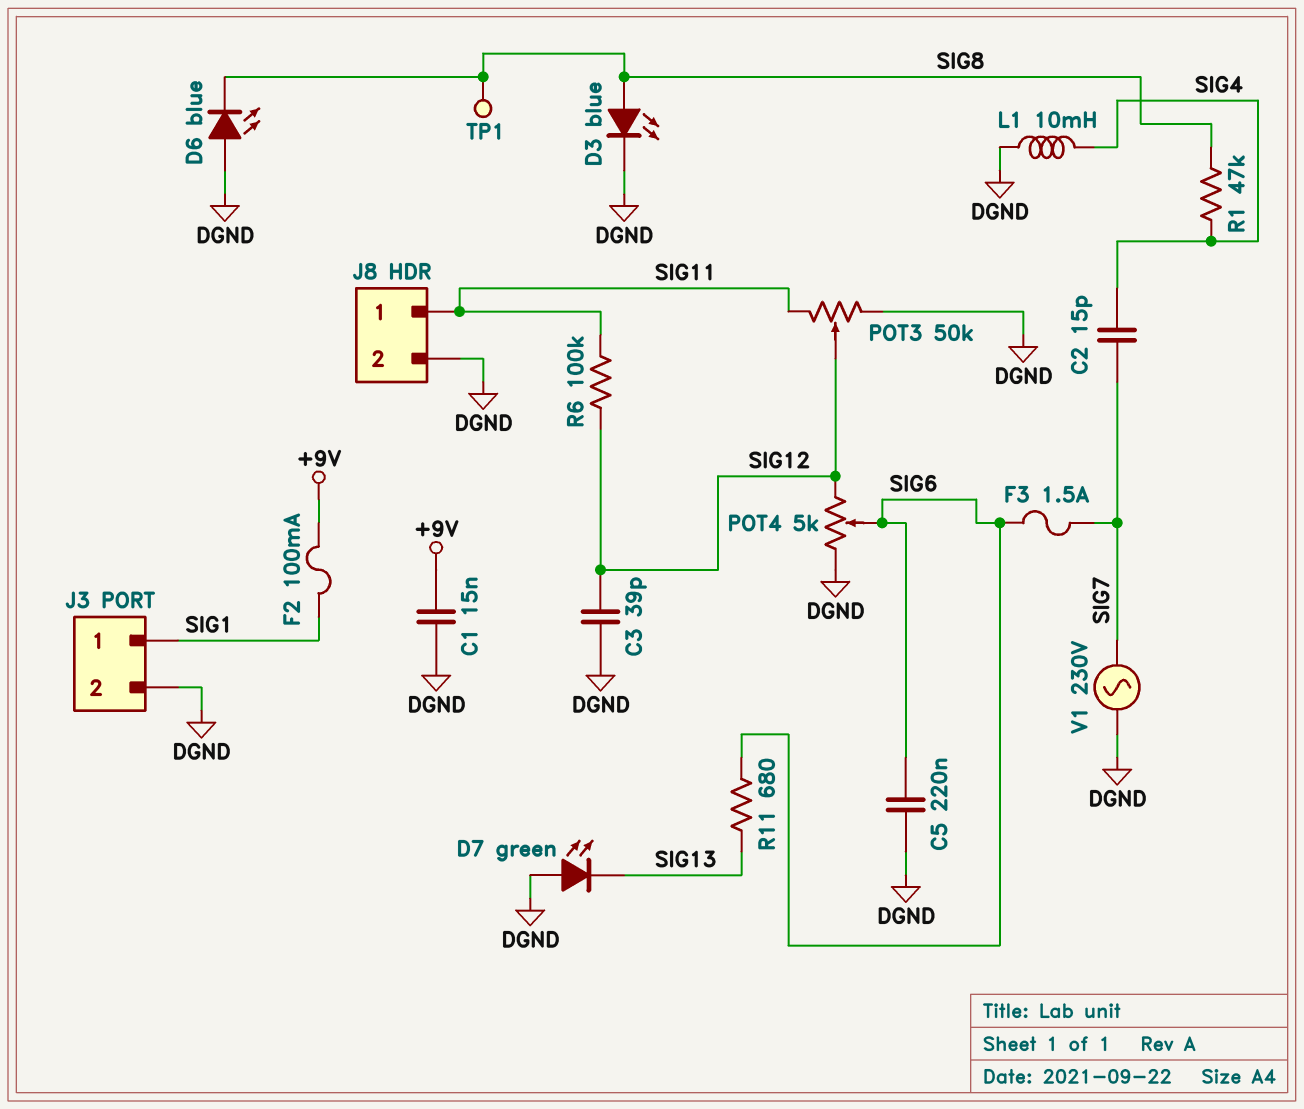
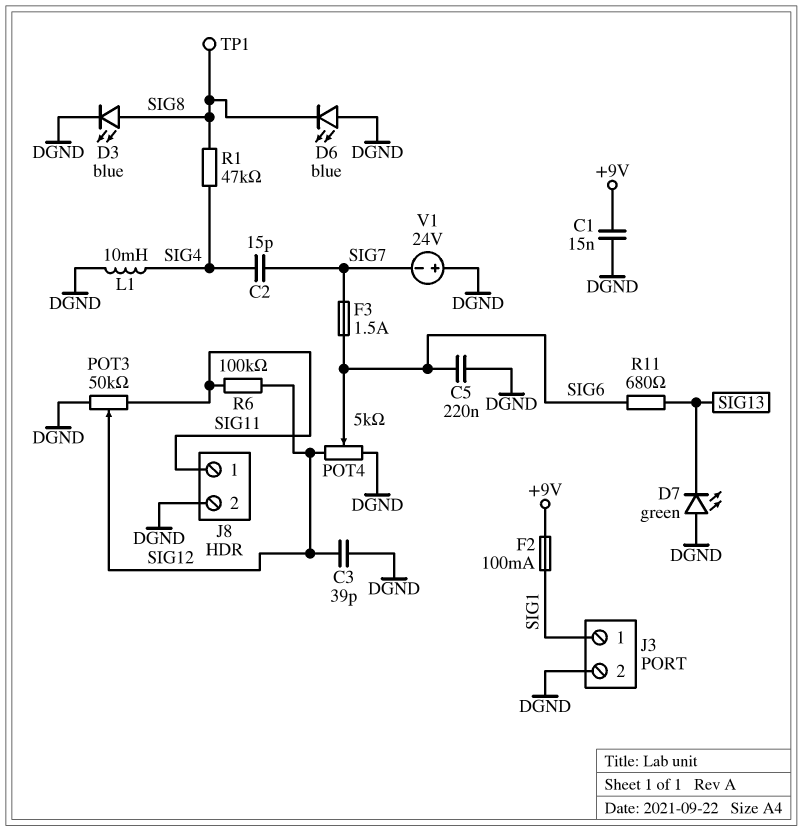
V1: AC 230V (DGND, SIG7) -> 24V (plus DGND, minus SIG7)

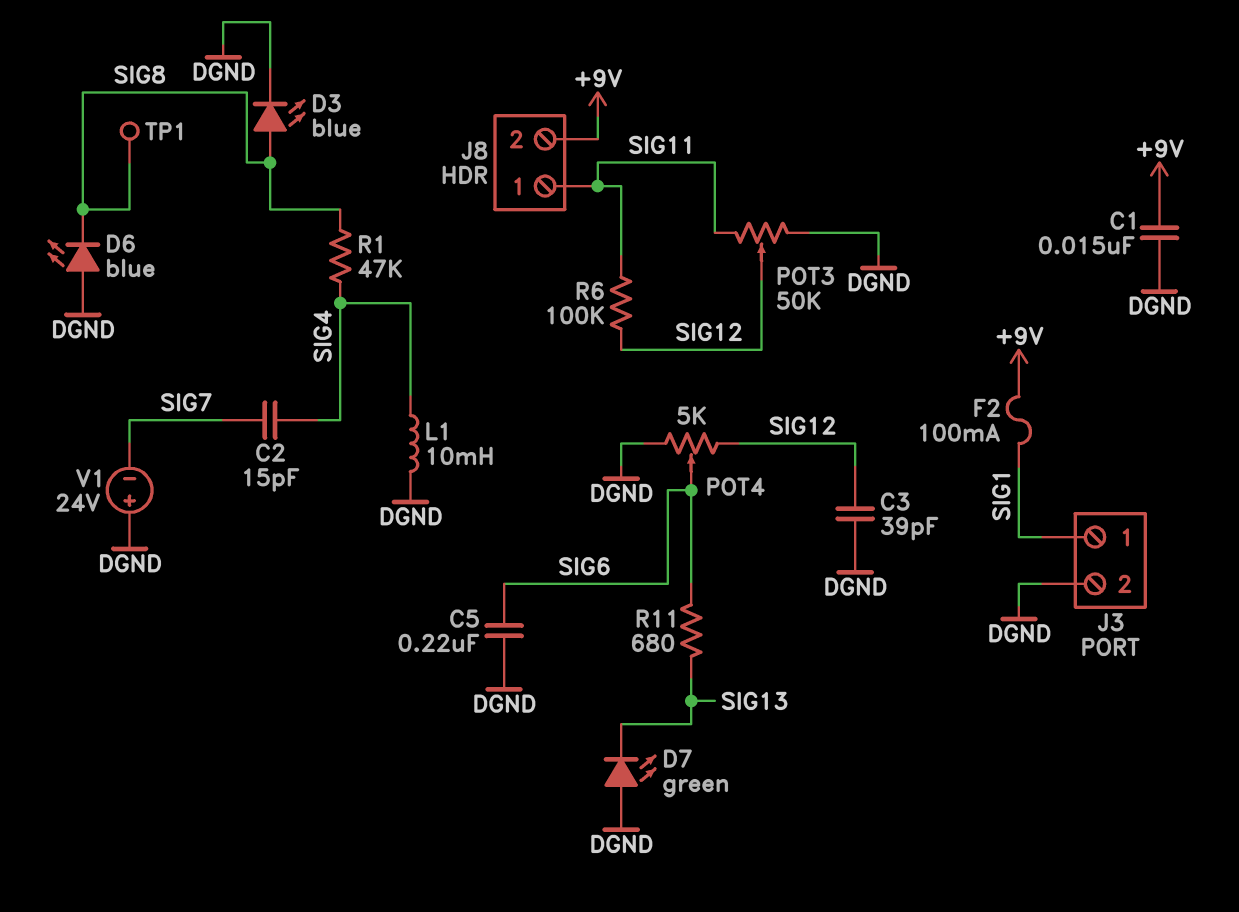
F3: 1.5A (SIG6, SIG7) -> none
J8 pin 2: DGND -> +9V

